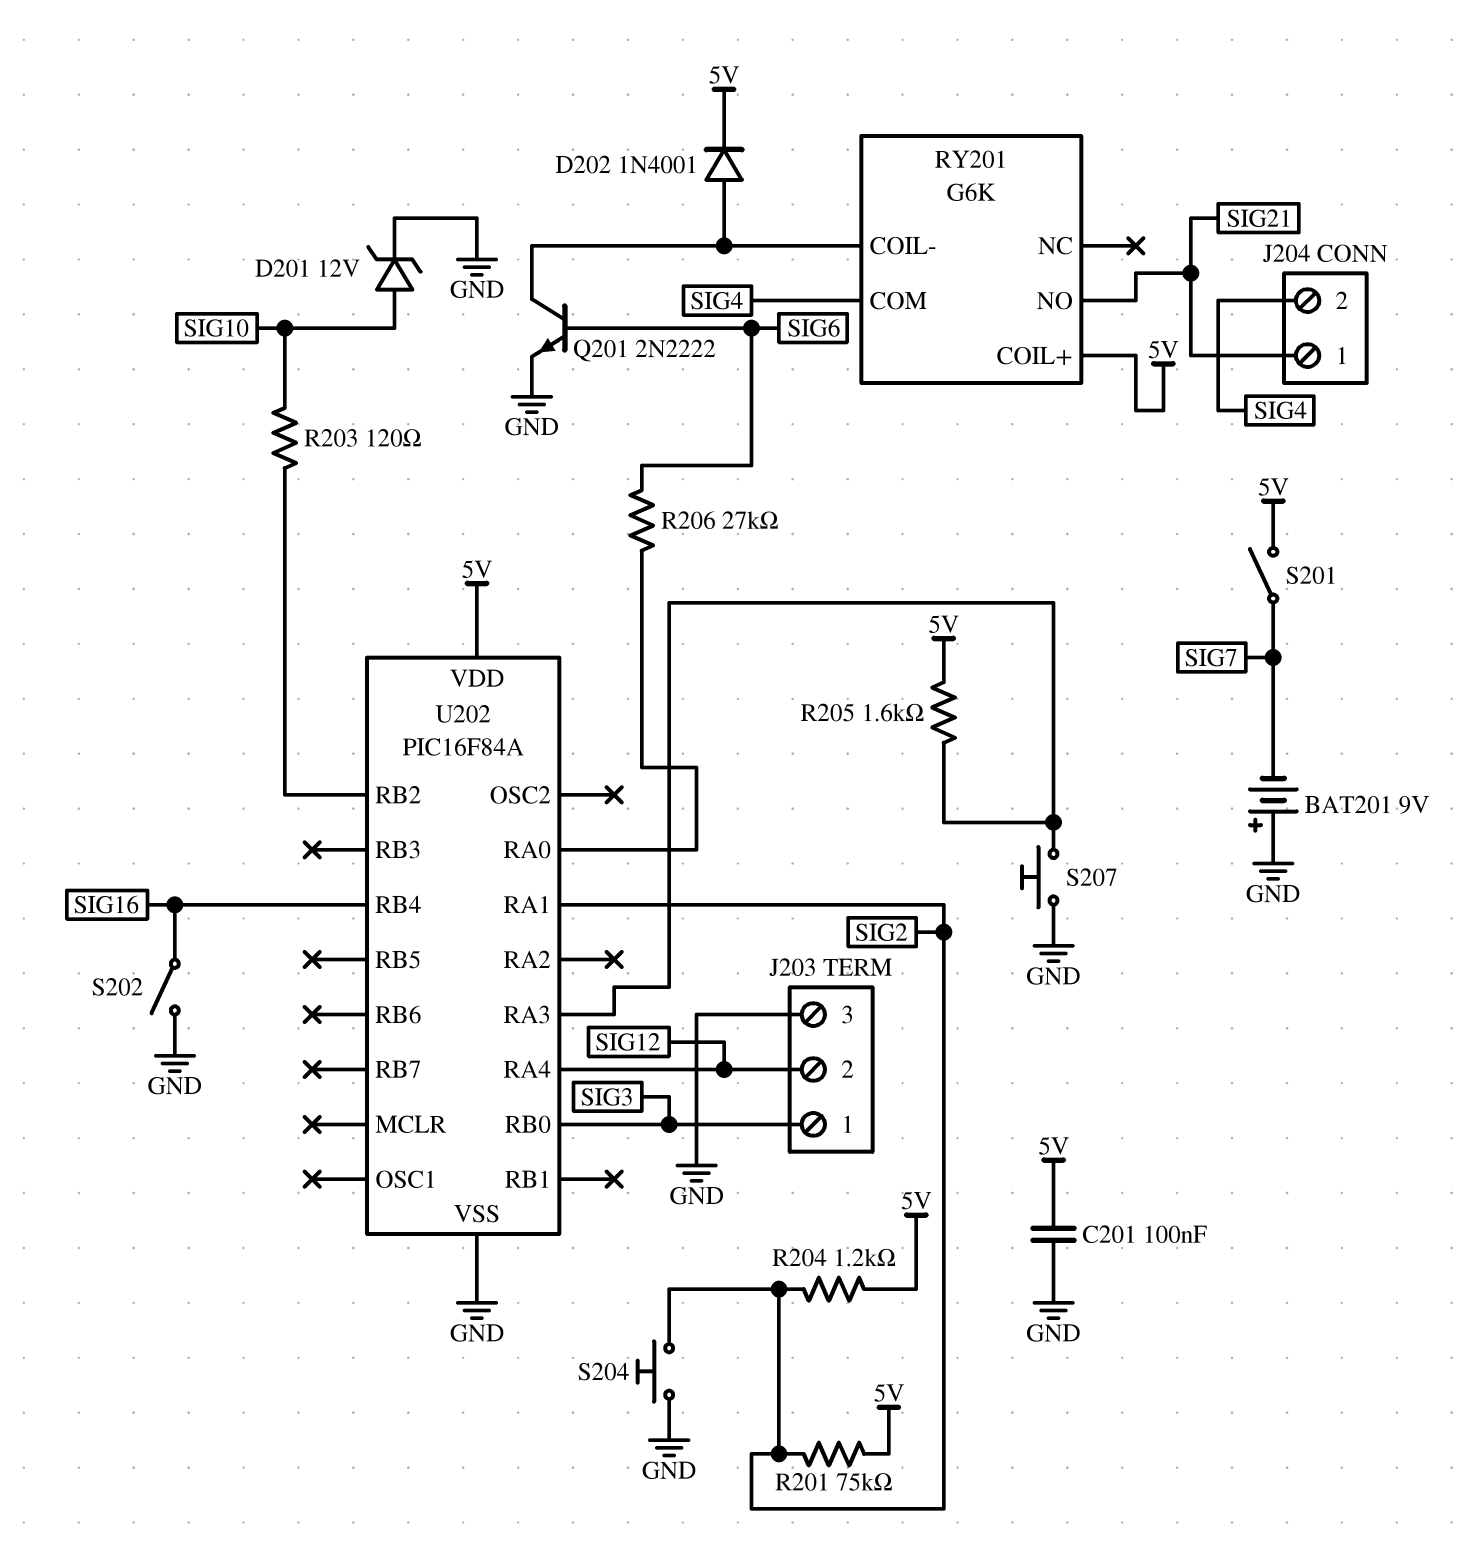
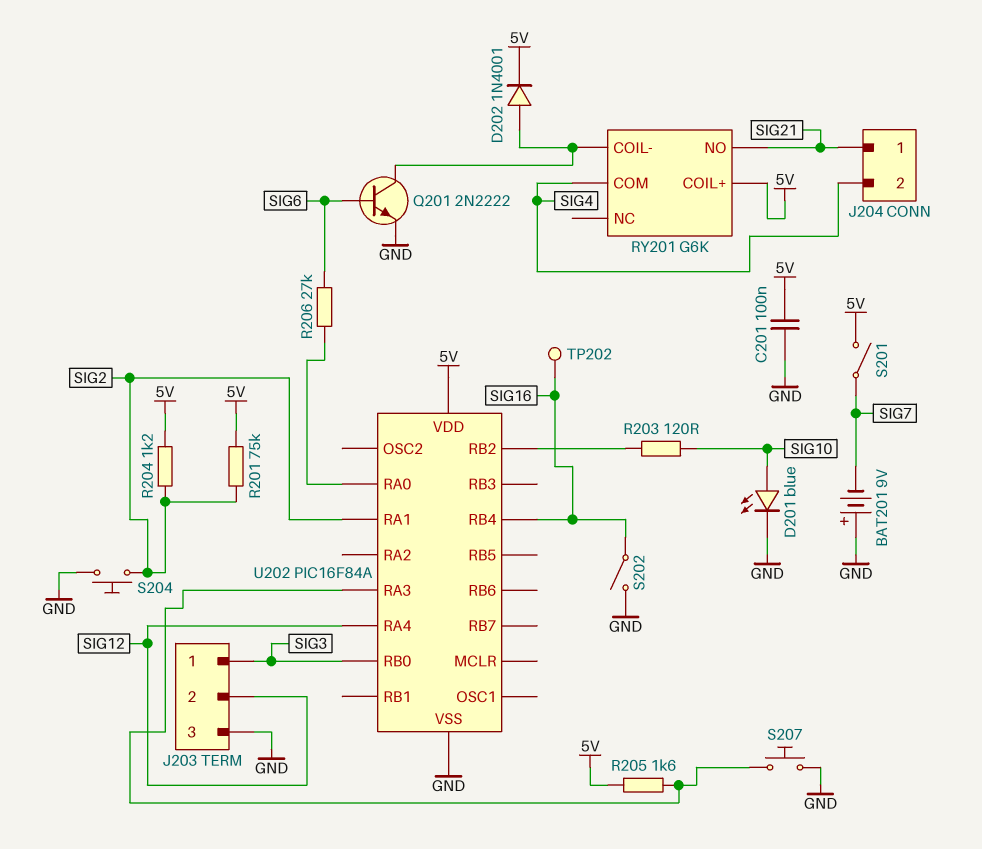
D201: zener 12V (A SIG10, K GND) -> LED blue (A SIG10, K GND)
TP202: none -> test point (SIG16)

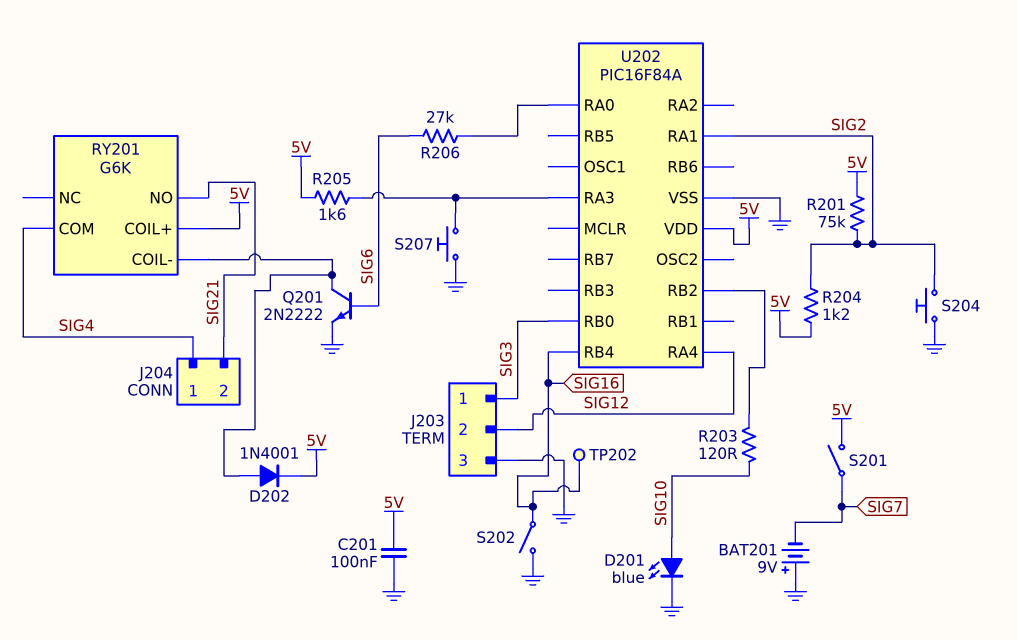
J204 pin 1: SIG21 -> SIG4
J204 pin 2: SIG4 -> SIG21

